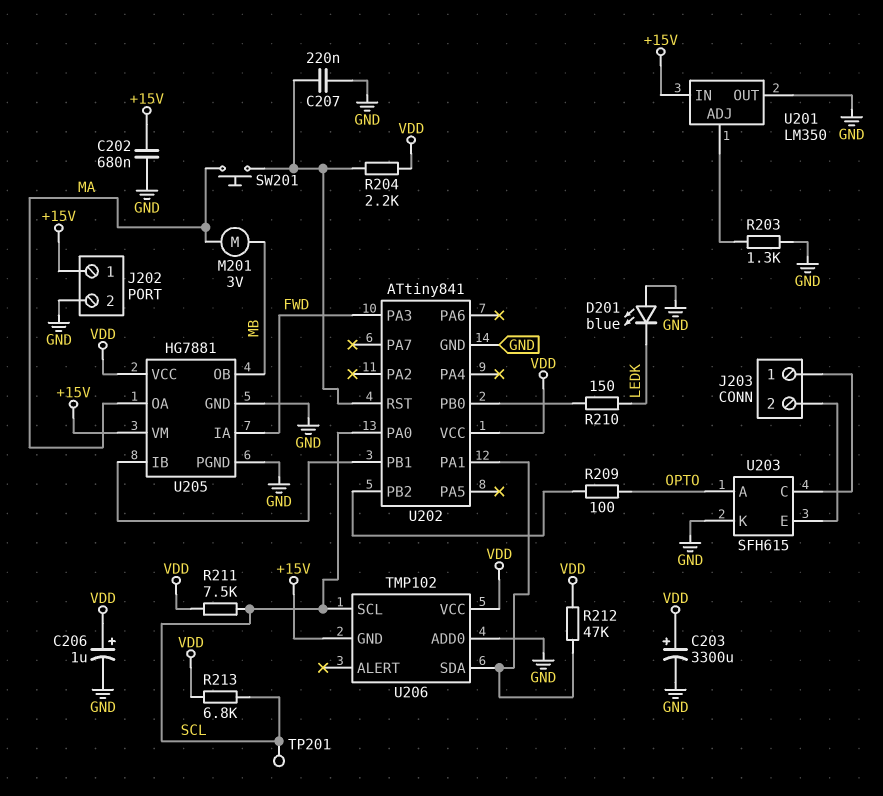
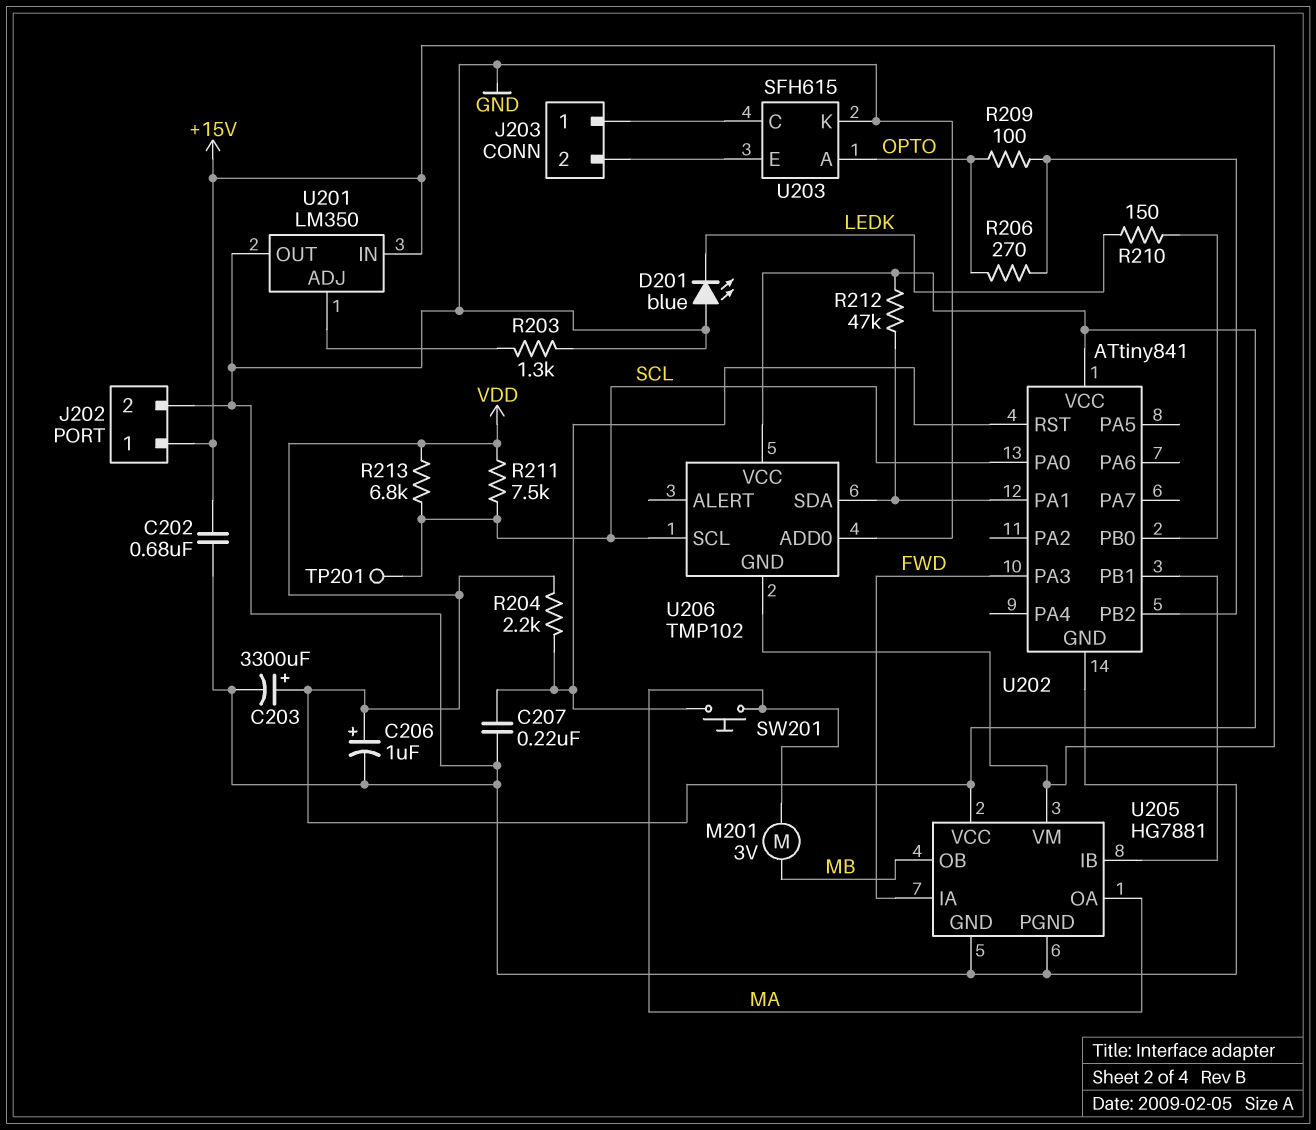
R206: none -> 270 (OPTO, U202/PB2)

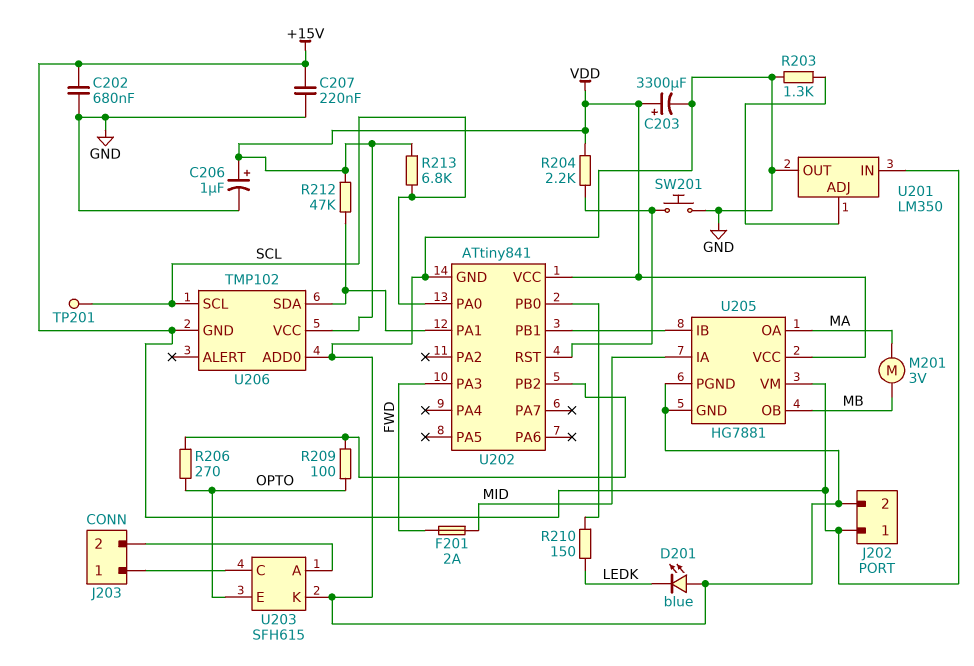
C207: 220nF (GND, U202/RST) -> 220nF (+15V, GND)
F201: none -> 2A (FWD, MID)
R211: 7.5k (SCL, VDD) -> none
SW201: button (MA, U202/RST) -> button (GND, U202/RST)
U203 pin A: OPTO -> J203/2
U203 pin E: J203/2 -> OPTO
U205 pin IA: FWD -> MID

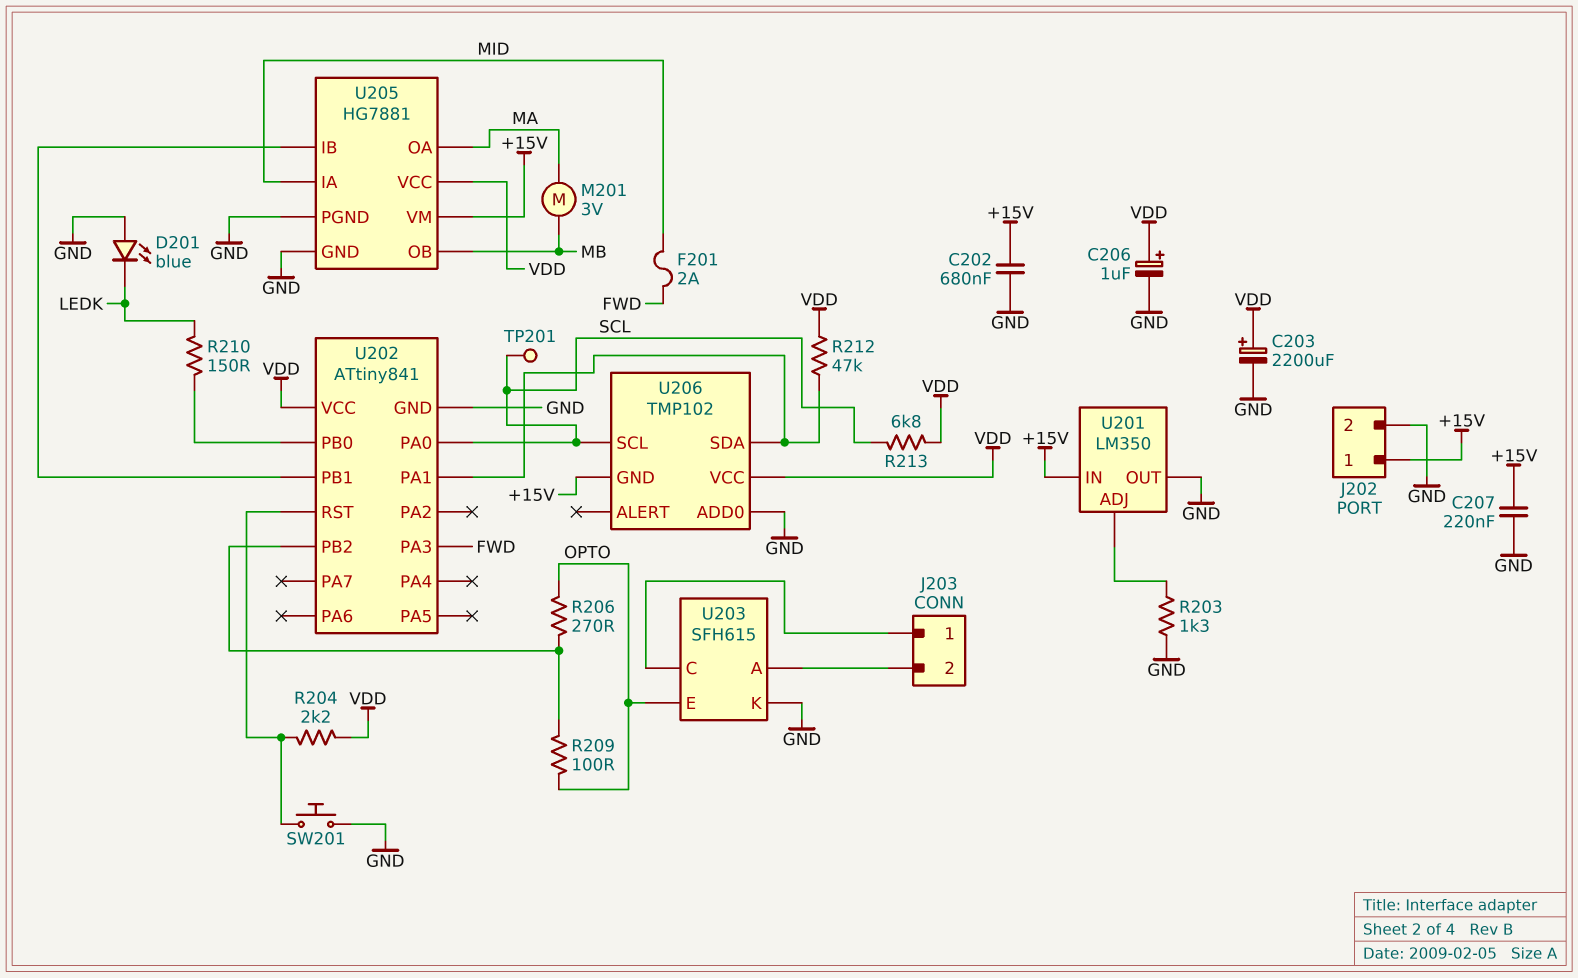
C203: 3300uF (plus VDD, minus GND) -> 2200uF (plus VDD, minus GND)

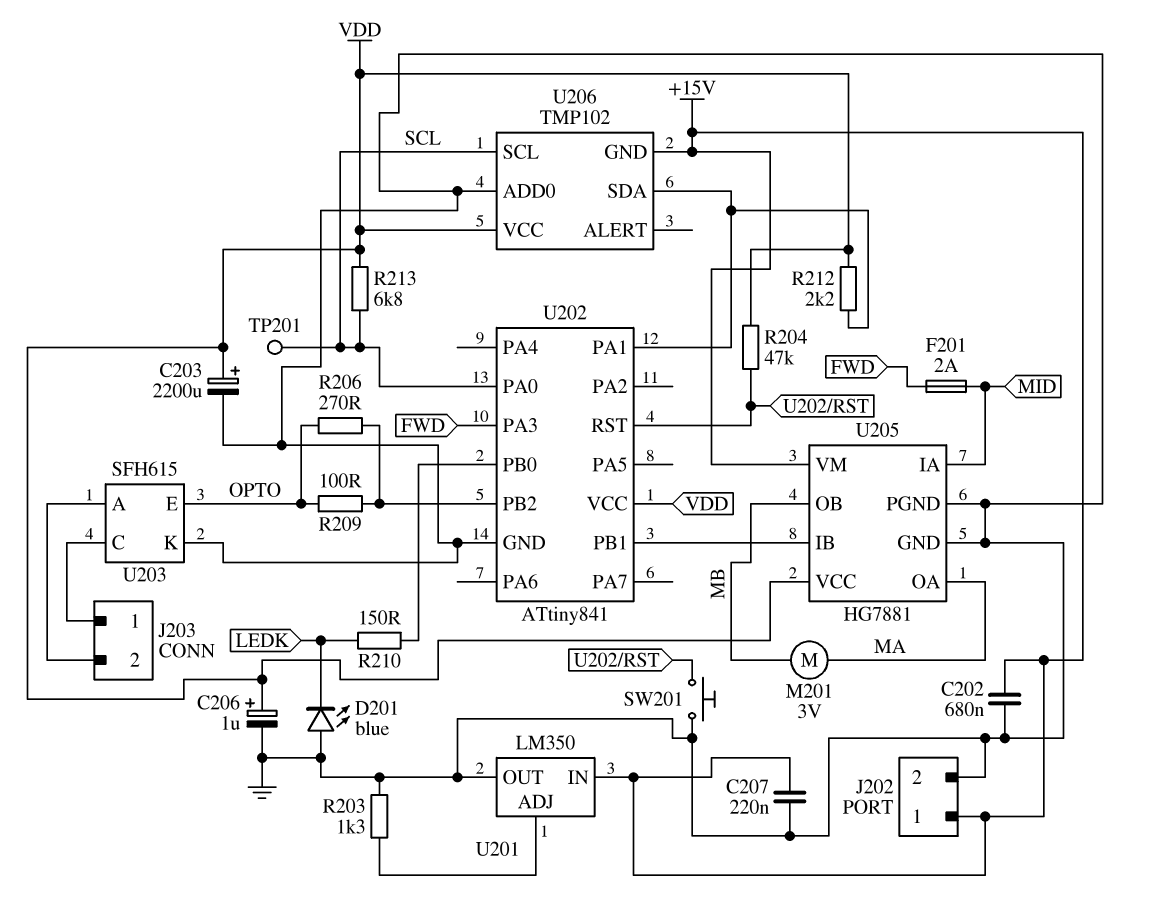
R204: 2.2k (U202/RST, VDD) -> 47k (U202/RST, VDD)
R212: 47k (U202/PA1, VDD) -> 2.2k (U202/PA1, VDD)

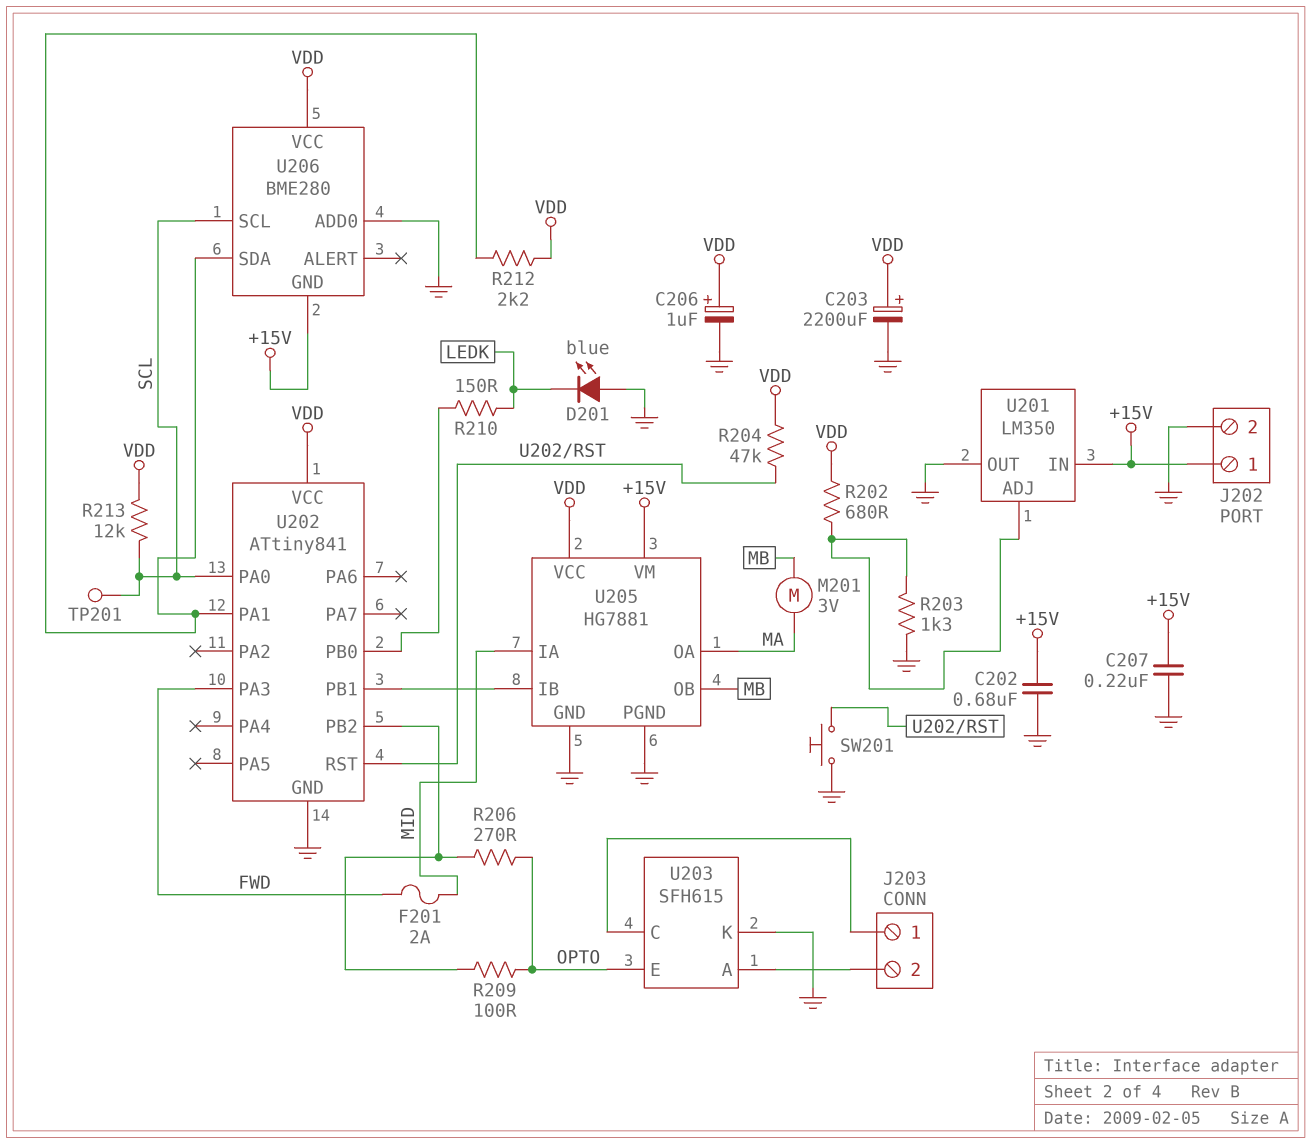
R202: none -> 680 (U201/ADJ, VDD)
R213: 6.8k (SCL, VDD) -> 12k (SCL, VDD)
U206: TMP102 -> BME280

